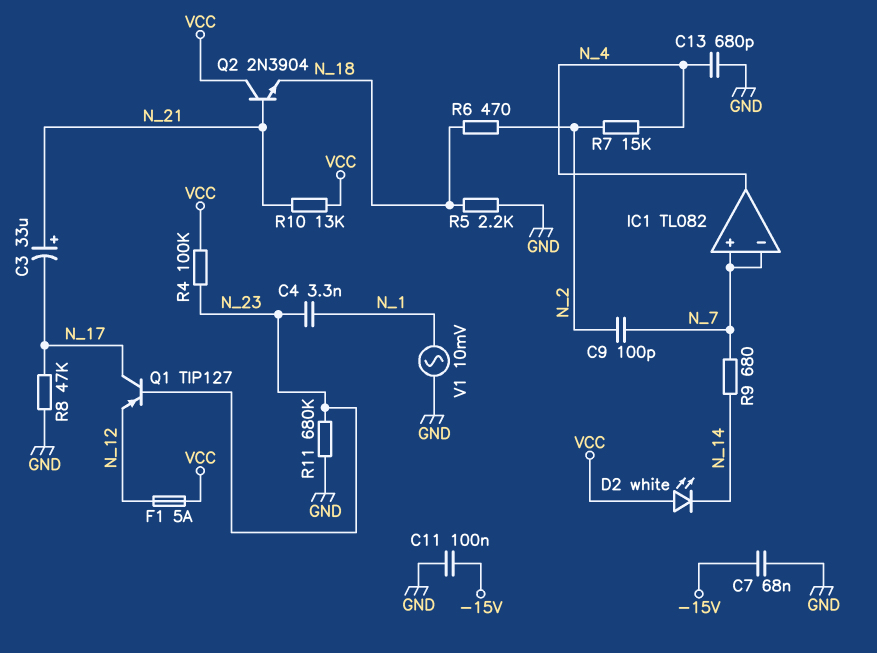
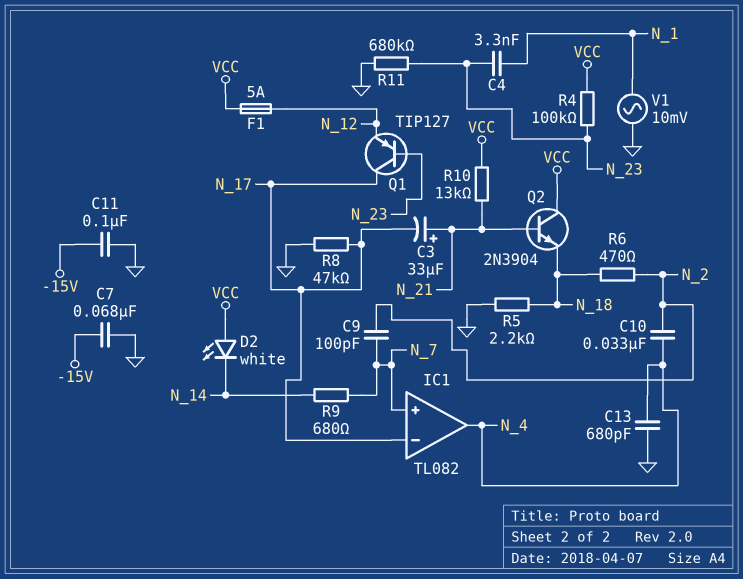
C10: none -> 33nF (N_2, N_4)
IC1 pin in-: N_7 -> N_17
R7: 15k (N_2, N_4) -> none

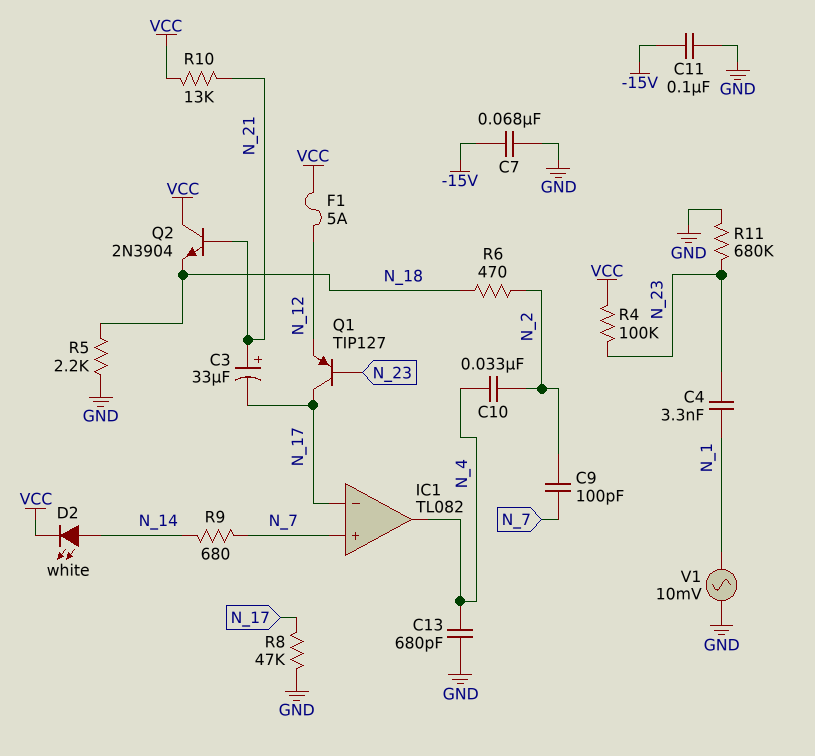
D2: LED white (A VCC, K N_14) -> LED white (A N_14, K VCC)

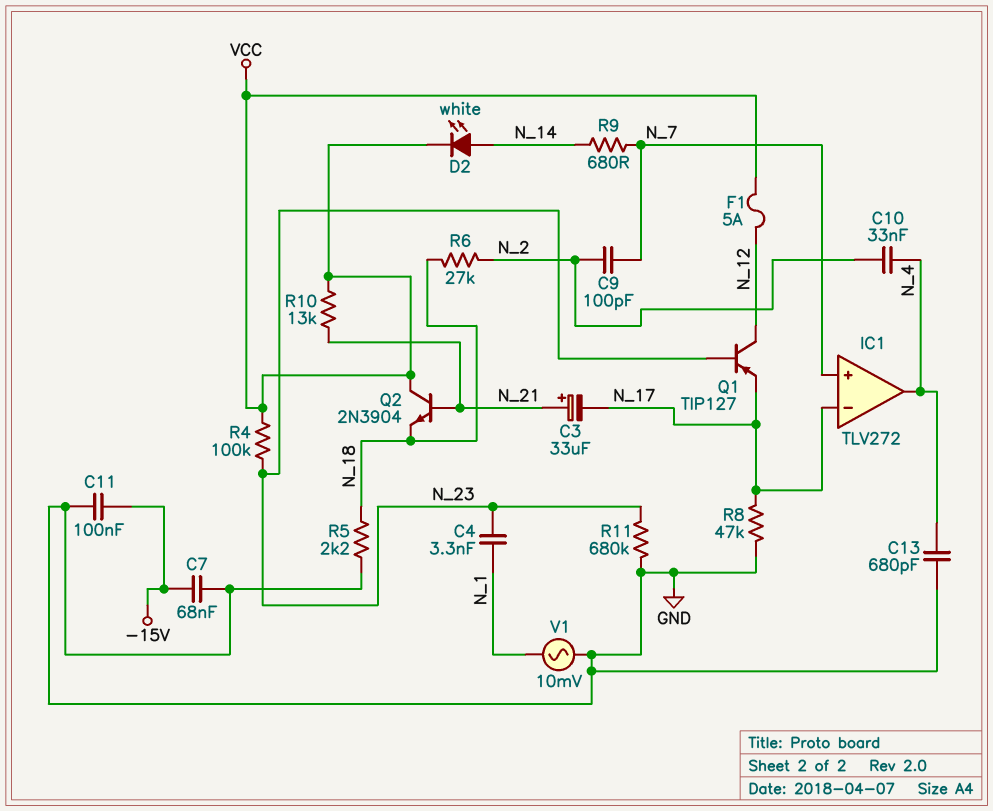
IC1: TL082 -> TLV272
Q1: PNP TIP127 (B N_23, C N_17, E N_12) -> PNP TIP127 (B N_23, C N_12, E N_17)
R6: 470 (N_2, N_18) -> 27k (N_2, N_18)

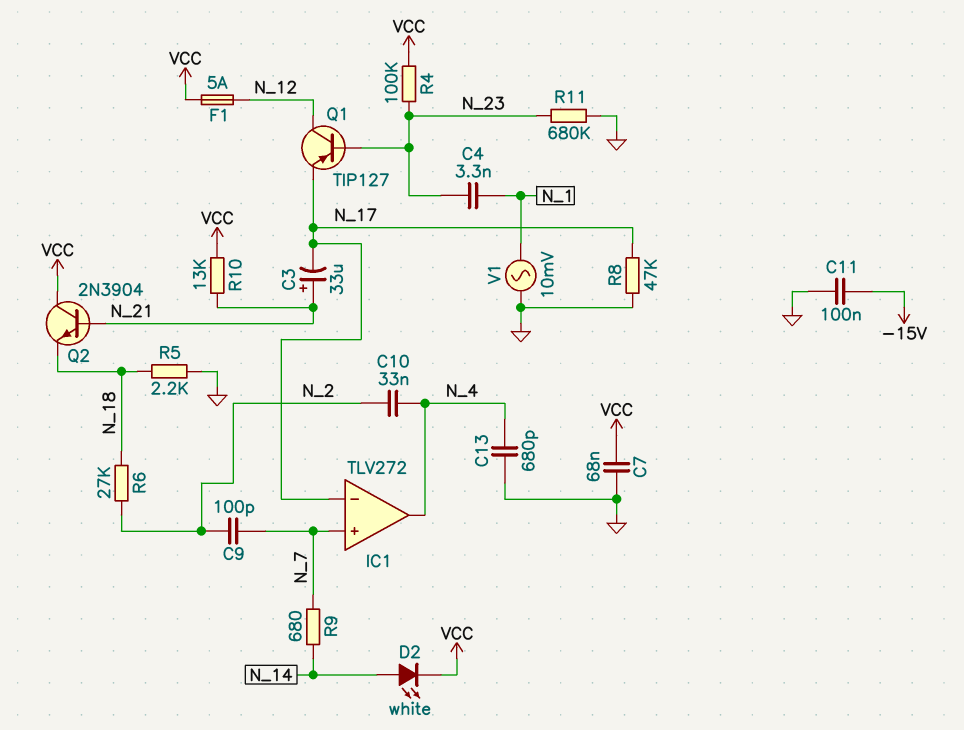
C7: 68nF (-15V, GND) -> 68nF (GND, VCC)

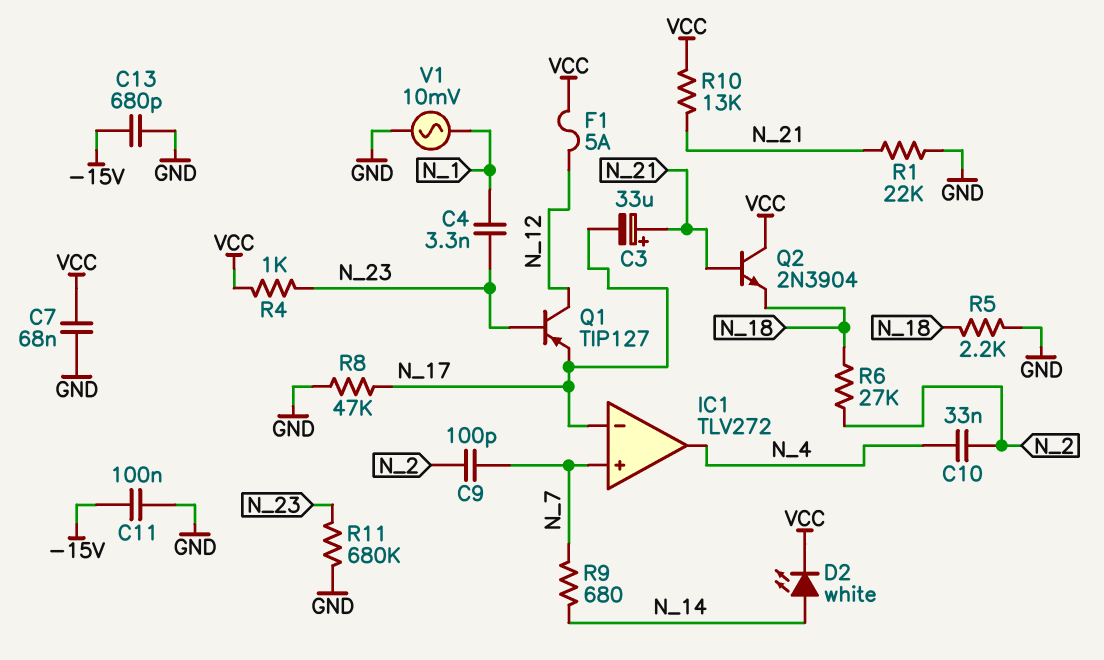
C13: 680pF (GND, N_4) -> 680pF (-15V, GND)
R1: none -> 22k (GND, N_21)
R4: 100k (N_23, VCC) -> 1k (N_23, VCC)

